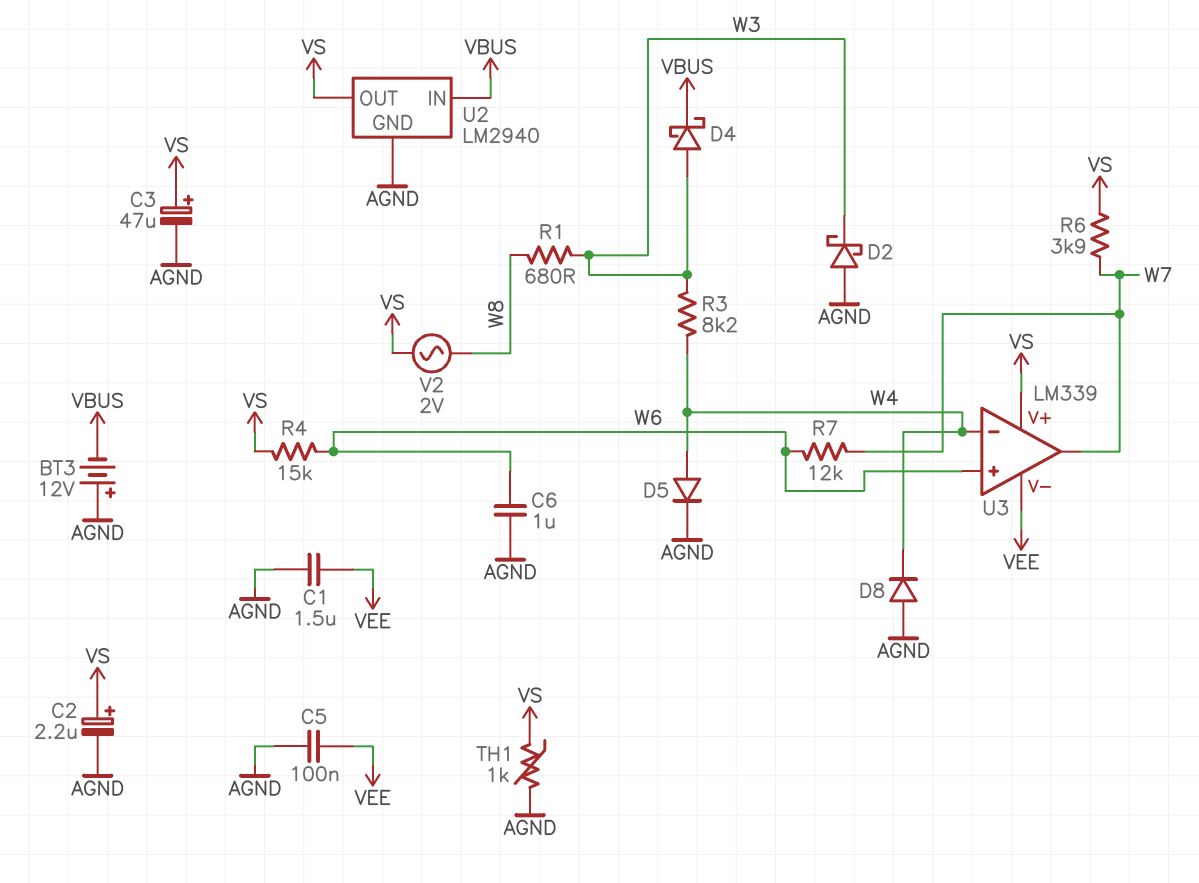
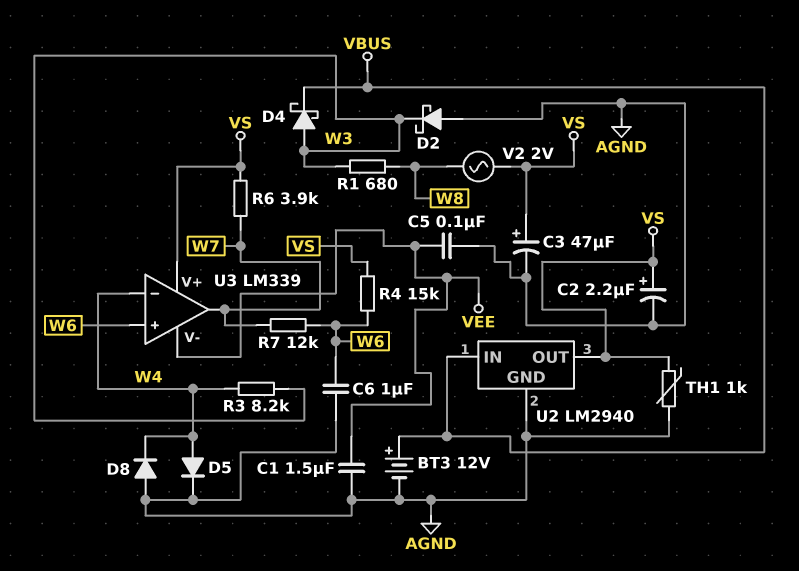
BT3: 12V (plus AGND, minus VBUS) -> 12V (plus VBUS, minus AGND)

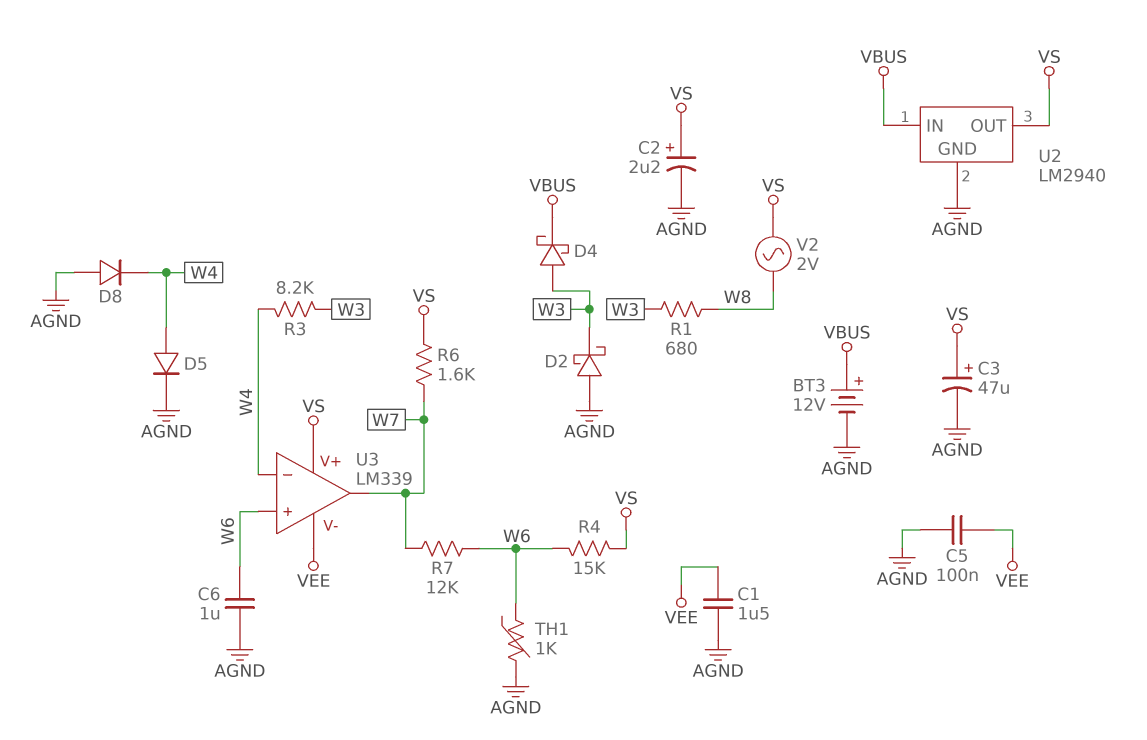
R6: 3.9k (VS, W7) -> 1.6k (VS, W7)
TH1: 1k (AGND, VS) -> 1k (AGND, W6)

